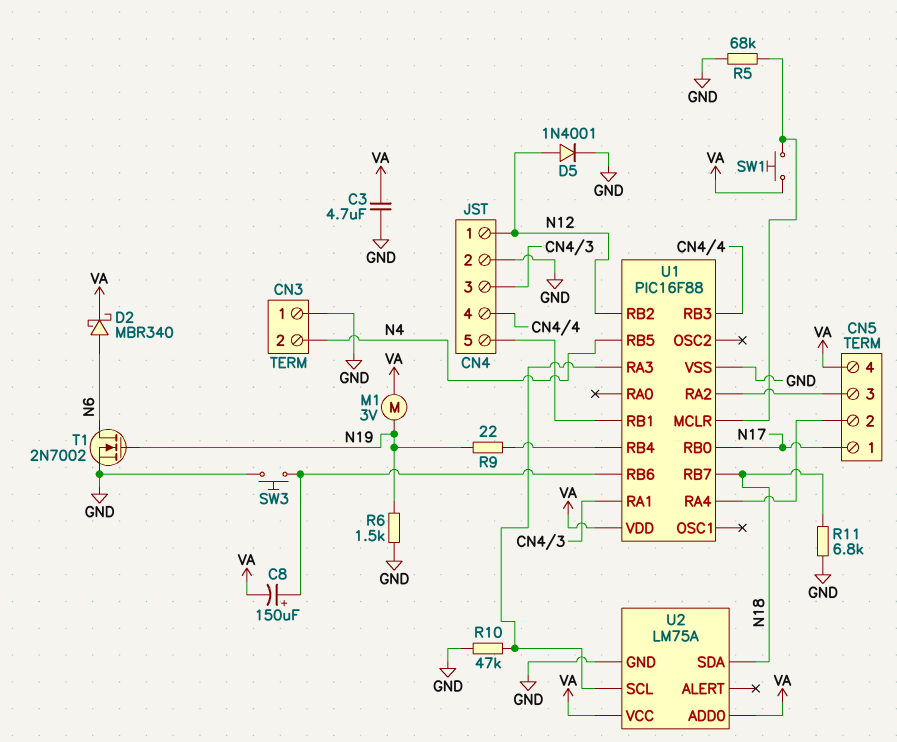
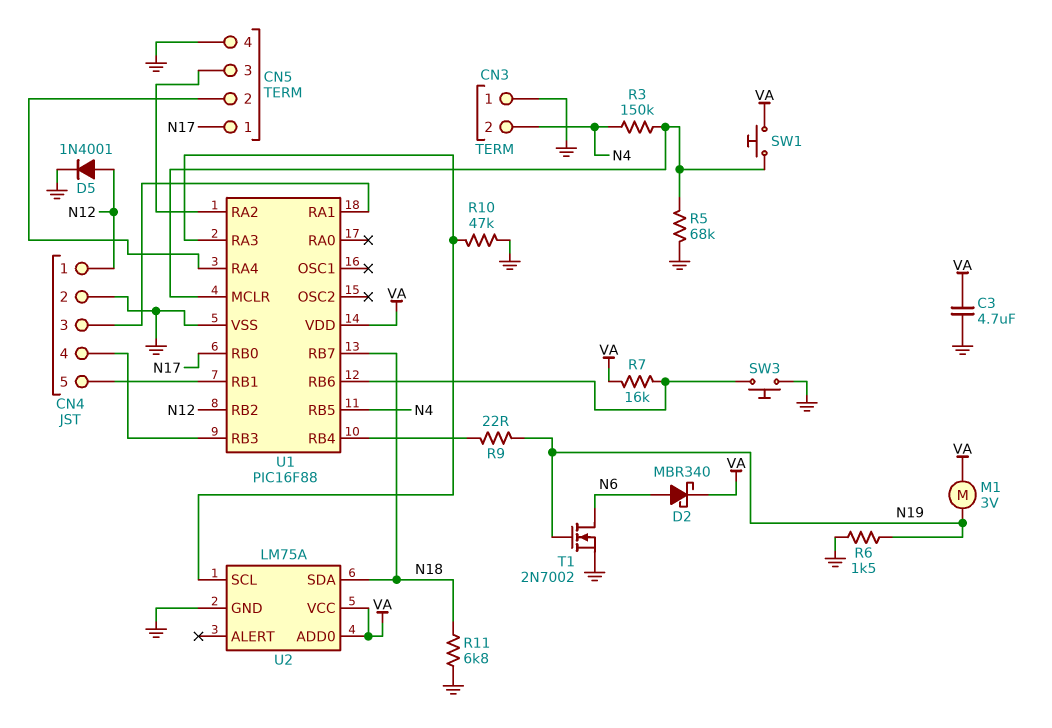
C8: 150uF (plus U1/RB6, minus VA) -> none
CN5 pin 4: VA -> GND
R3: none -> 150k (N4, U1/MCLR)
R7: none -> 16k (U1/RB6, VA)

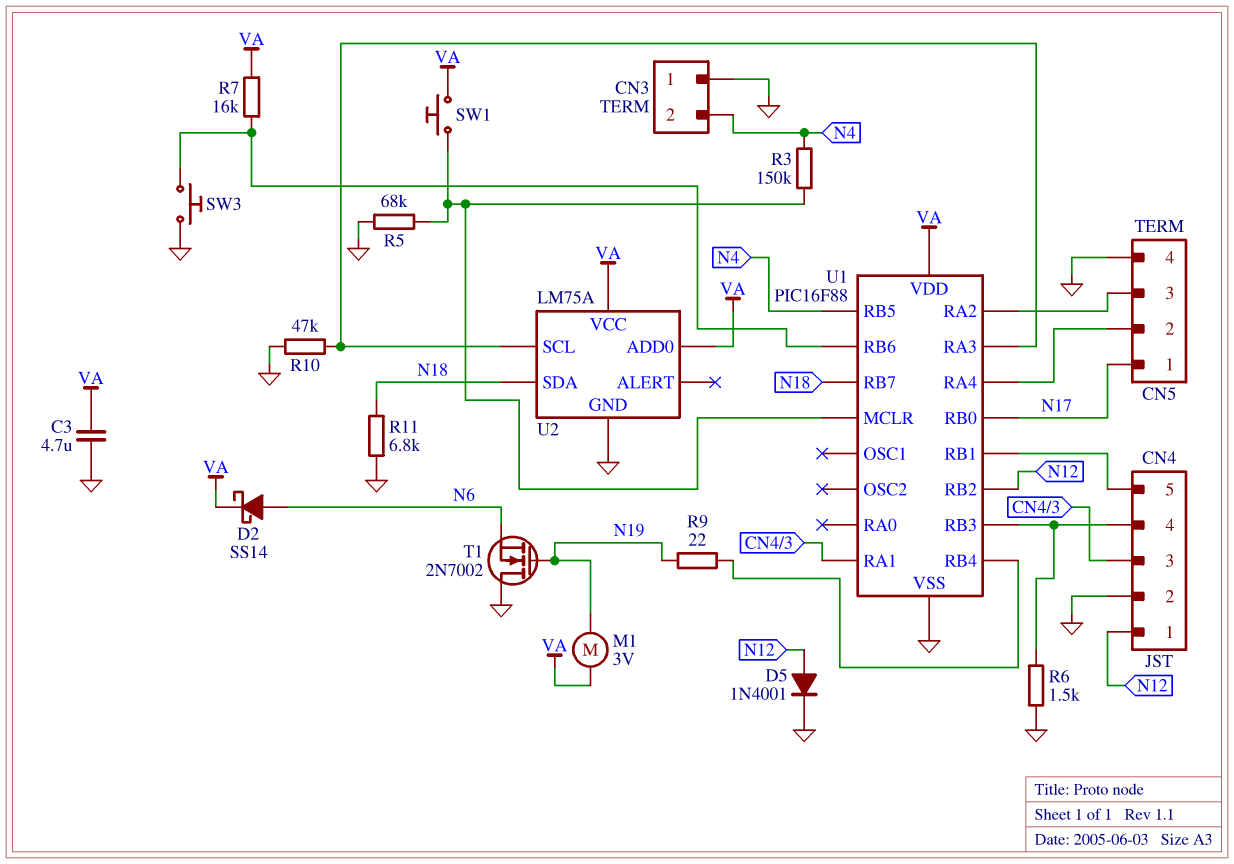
D2: schottky MBR340 (A N6, K VA) -> schottky SS14 (A N6, K VA)
R6: 1.5k (GND, N19) -> 1.5k (CN4/4, GND)
T1: NMOS 2N7002 (G N19, D N6, S GND) -> NMOS 2N7002 (G N19, D GND, S N6)

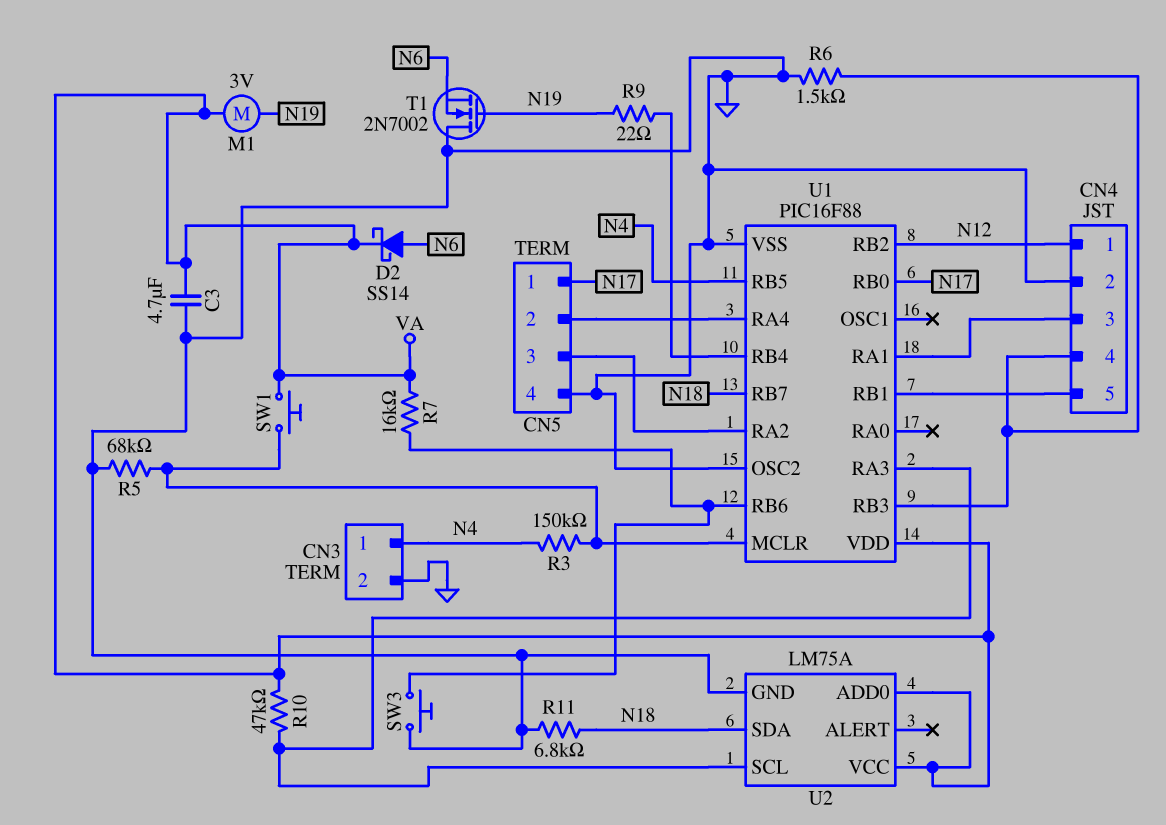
CN3 pin 1: GND -> N4
CN3 pin 2: N4 -> GND
D5: diode 1N4001 (A N12, K GND) -> none
R10: 47k (GND, U1/RA3) -> 47k (U1/RA3, VA)
U1 pin OSC2: none -> GND

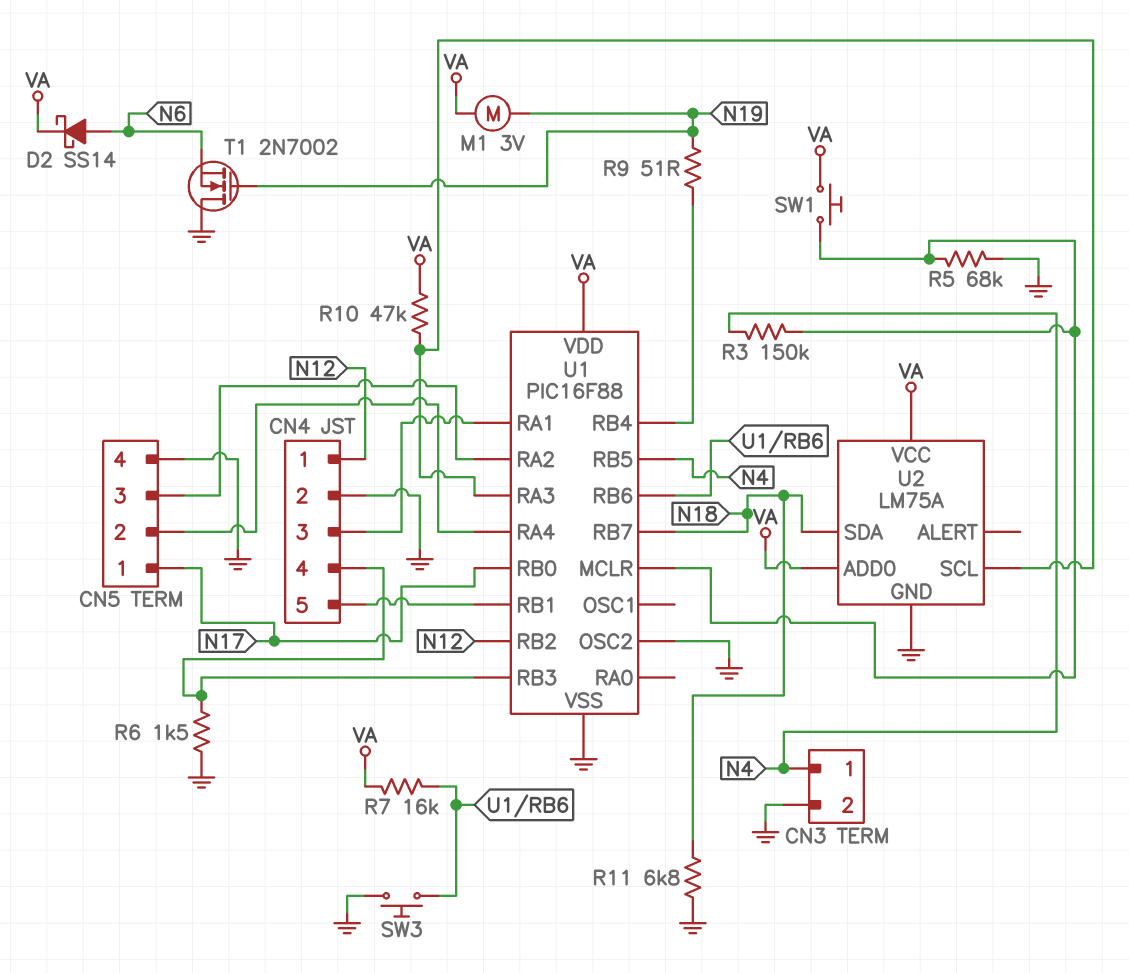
C3: 4.7uF (GND, VA) -> none
R9: 22 (N19, U1/RB4) -> 51 (N19, U1/RB4)

